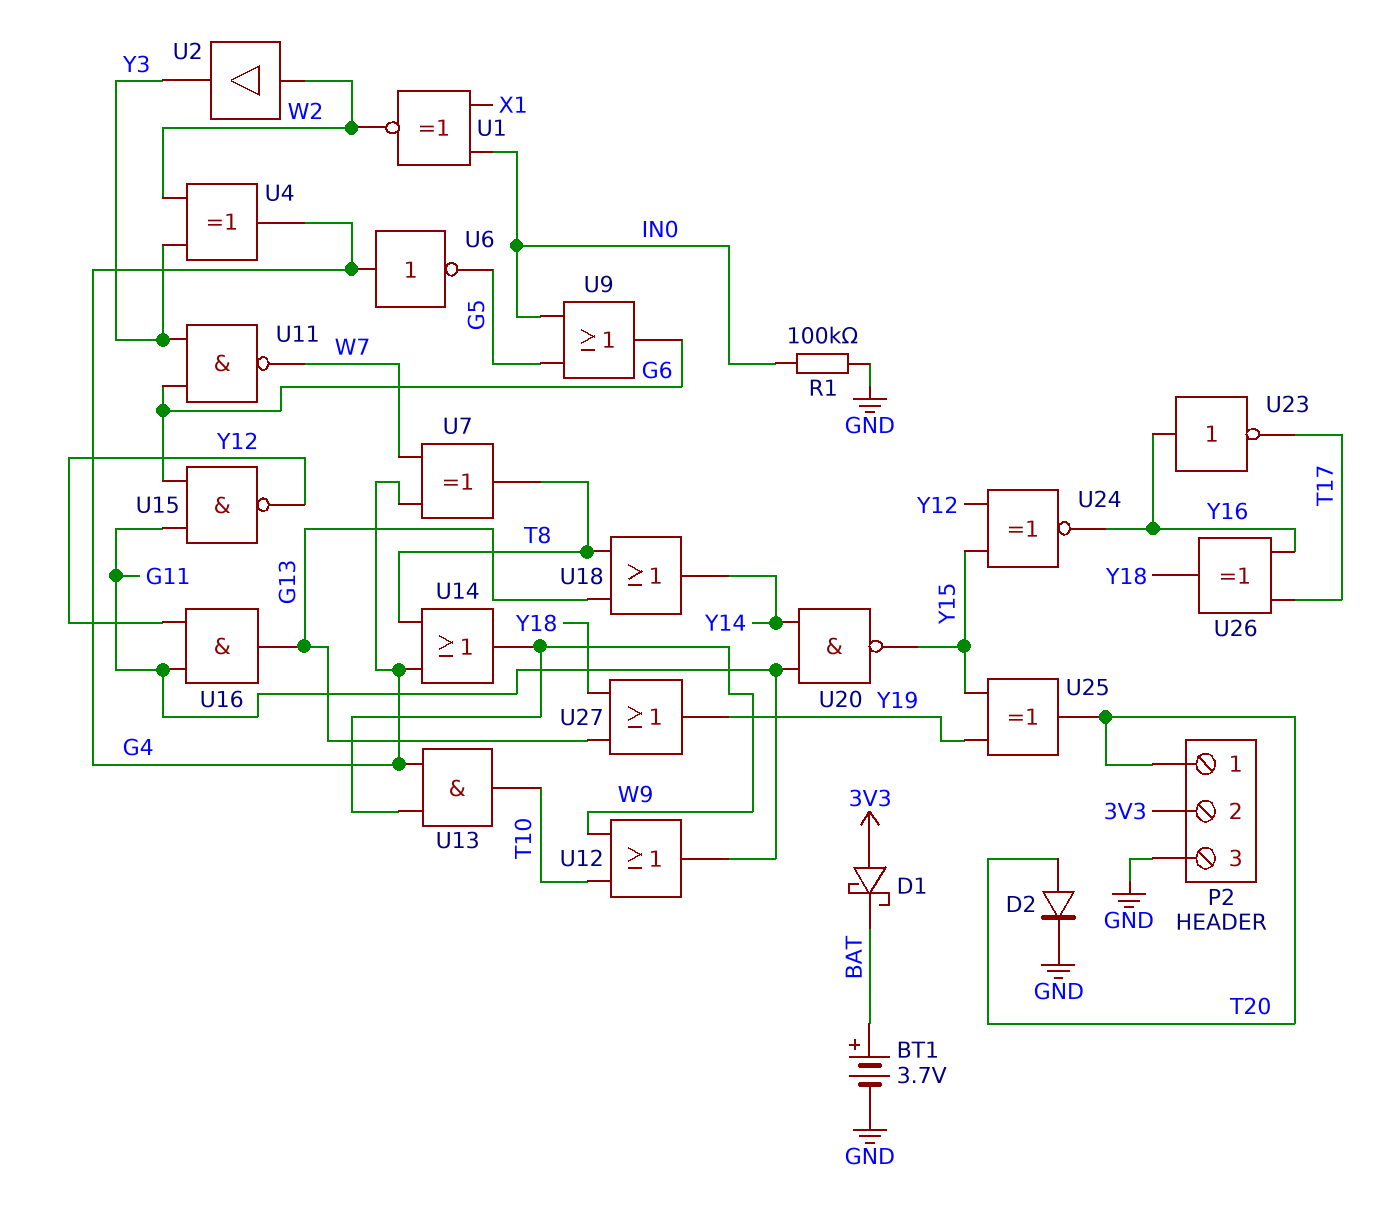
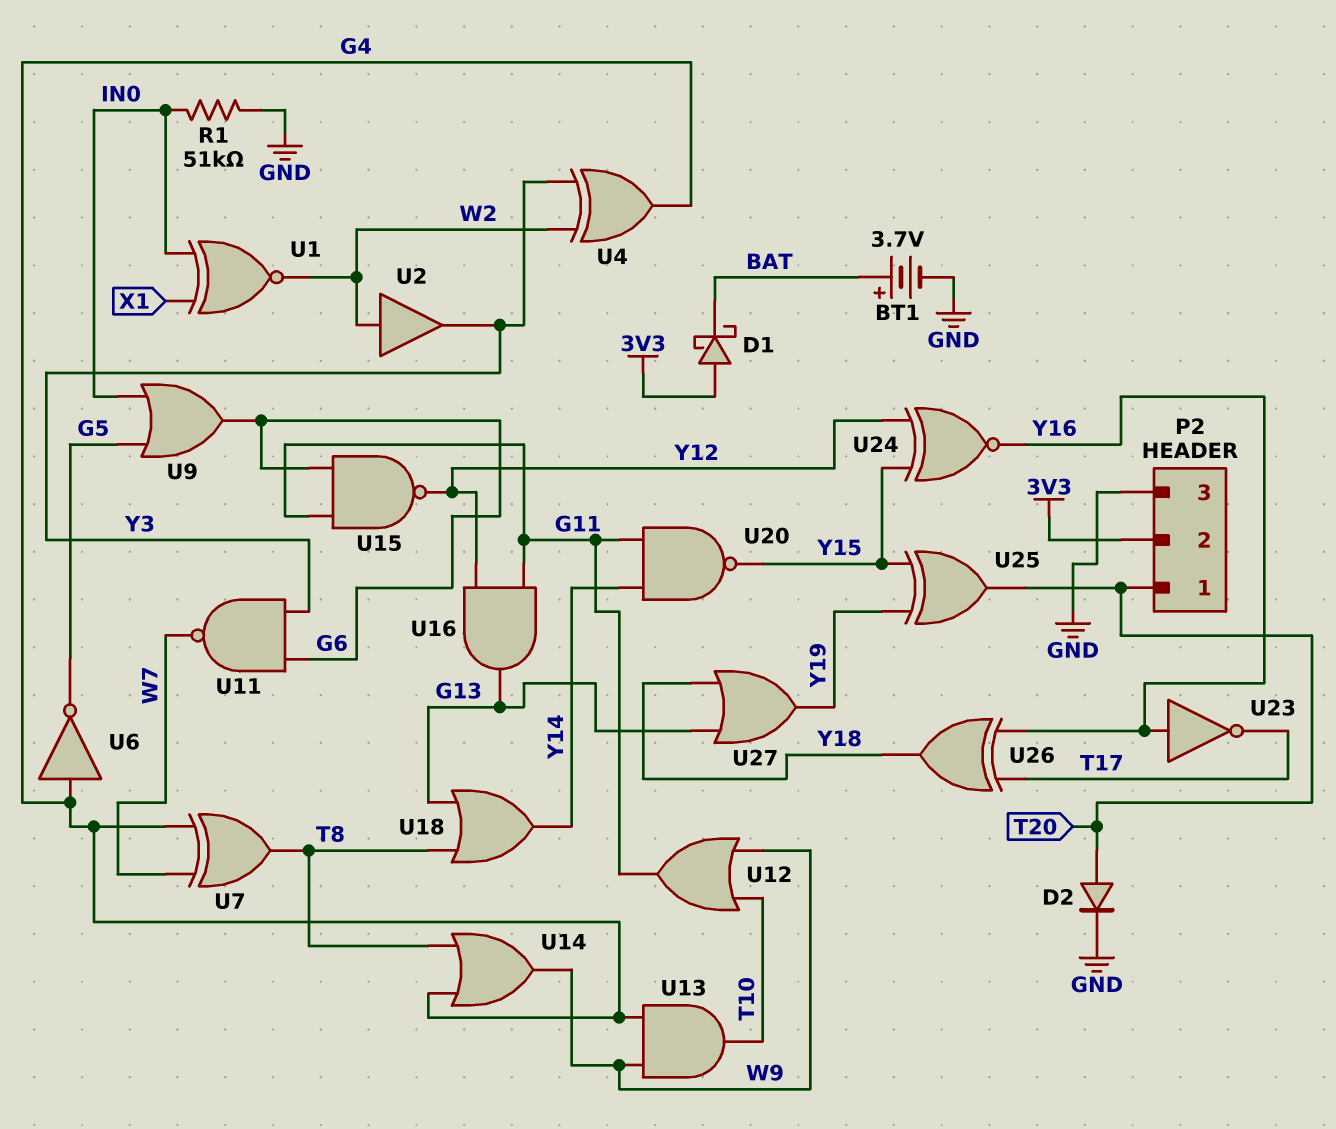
R1: 100k (GND, IN0) -> 51k (GND, IN0)

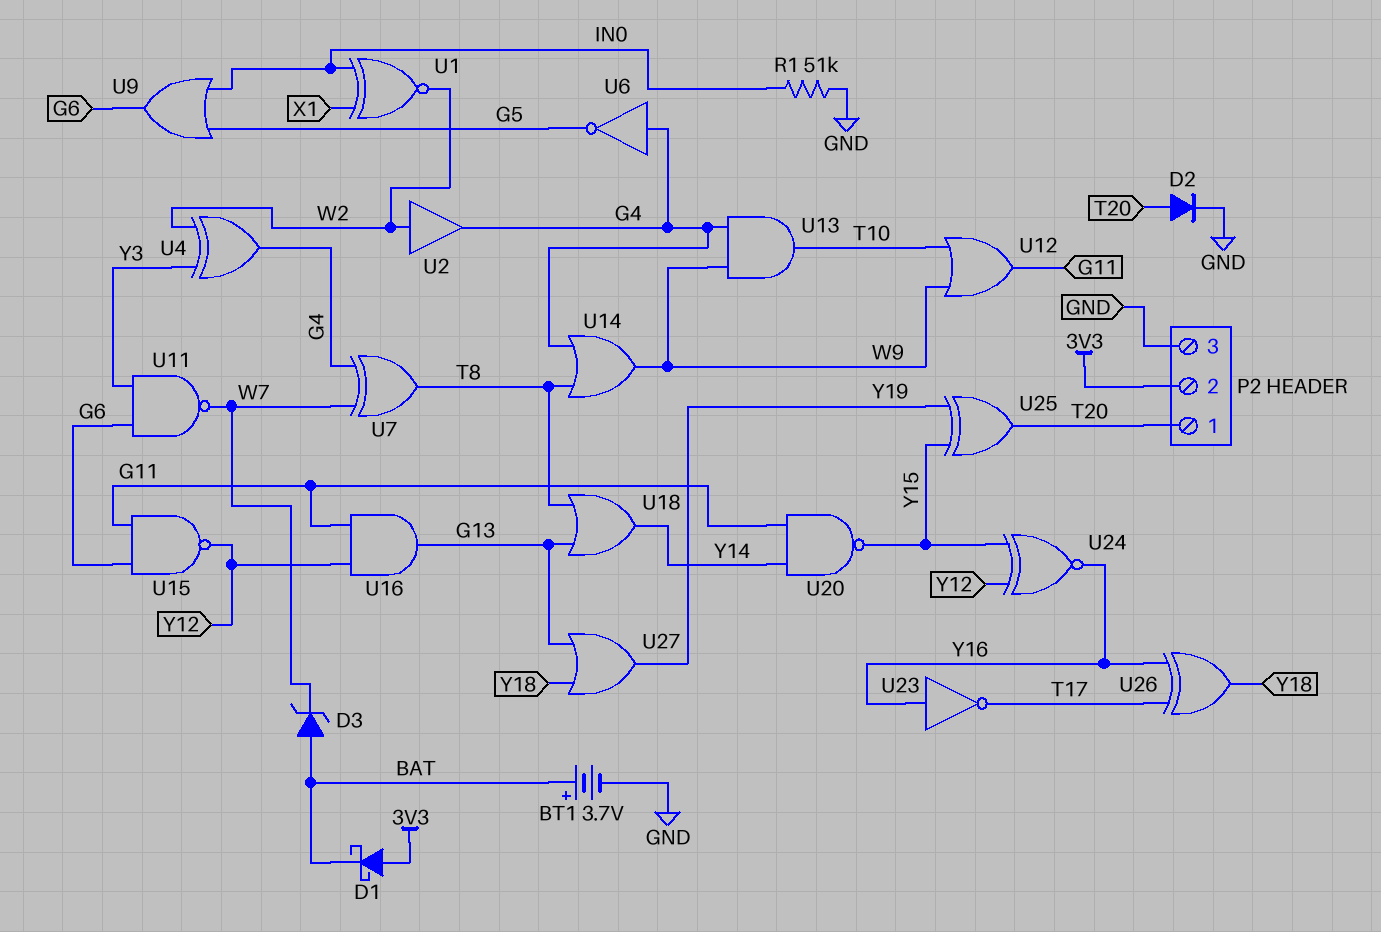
D3: none -> zener (A BAT, K W7)
U2: buffer (in W2, out Y3) -> buffer (in W2, out G4)

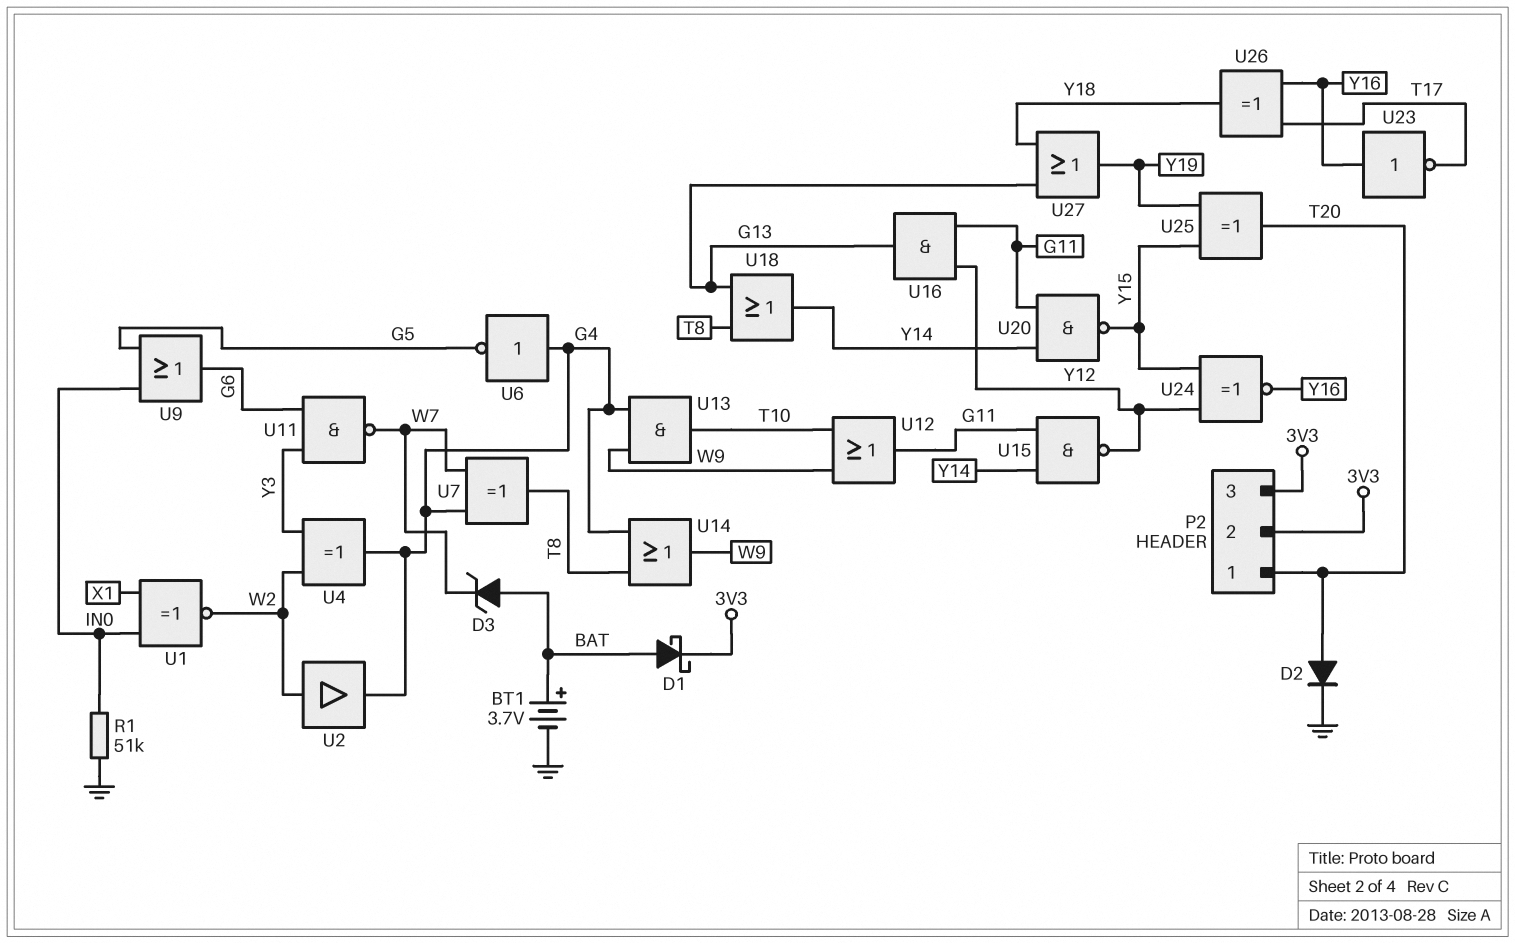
D1: schottky (A 3V3, K BAT) -> schottky (A BAT, K 3V3)
P2 pin 3: GND -> 3V3
U15: NAND (in G6, in G11, out Y12) -> NAND (in G11, in Y14, out Y12)

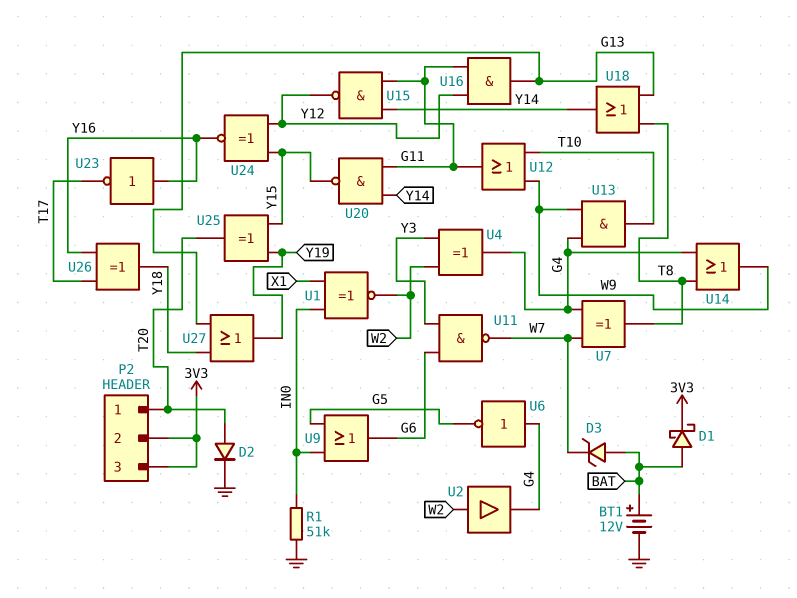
BT1: 3.7V (plus BAT, minus GND) -> 12V (plus BAT, minus GND)

